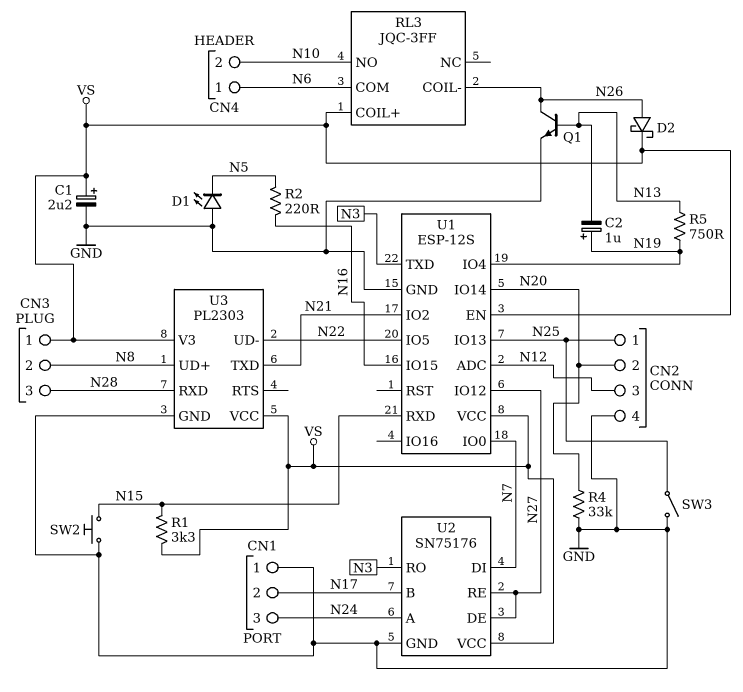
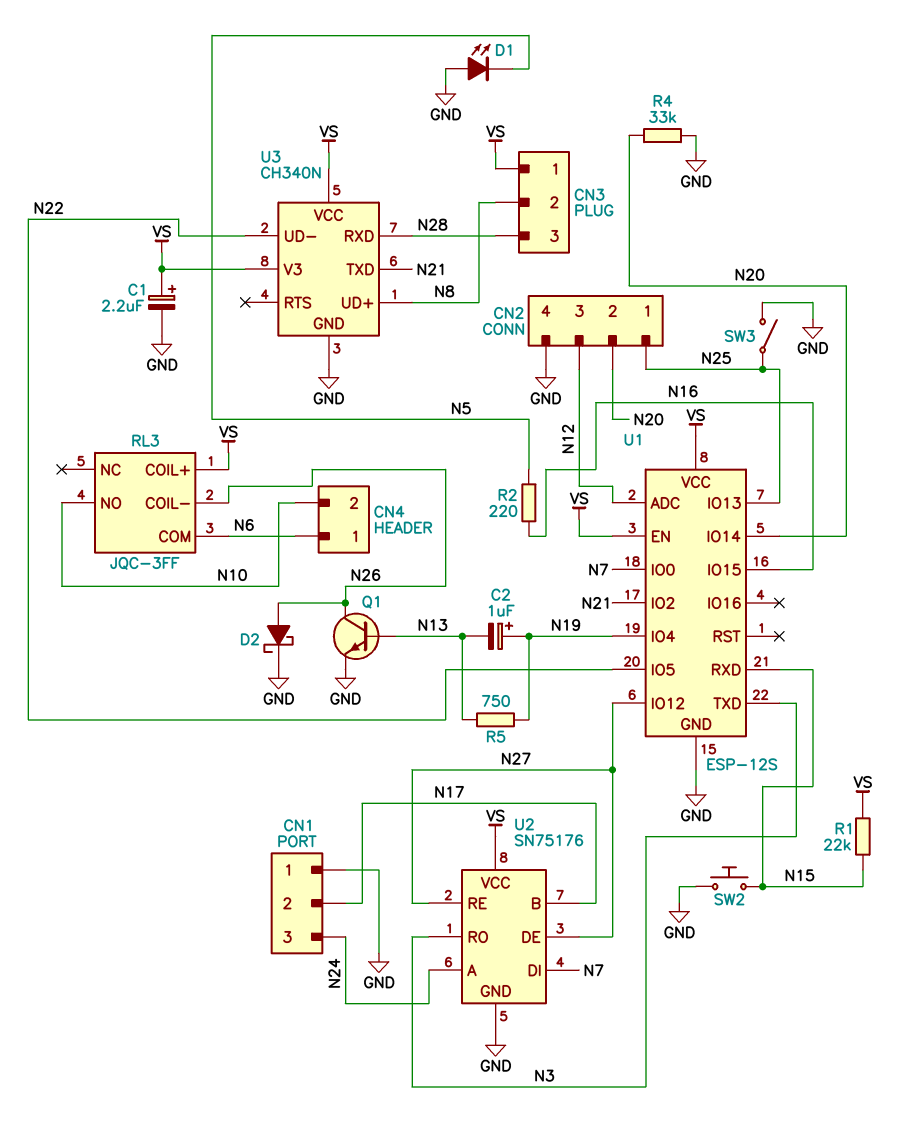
D2: schottky (A N26, K VS) -> schottky (A N26, K GND)
R1: 3.3k (N15, VS) -> 22k (N15, VS)
U3: PL2303 -> CH340N

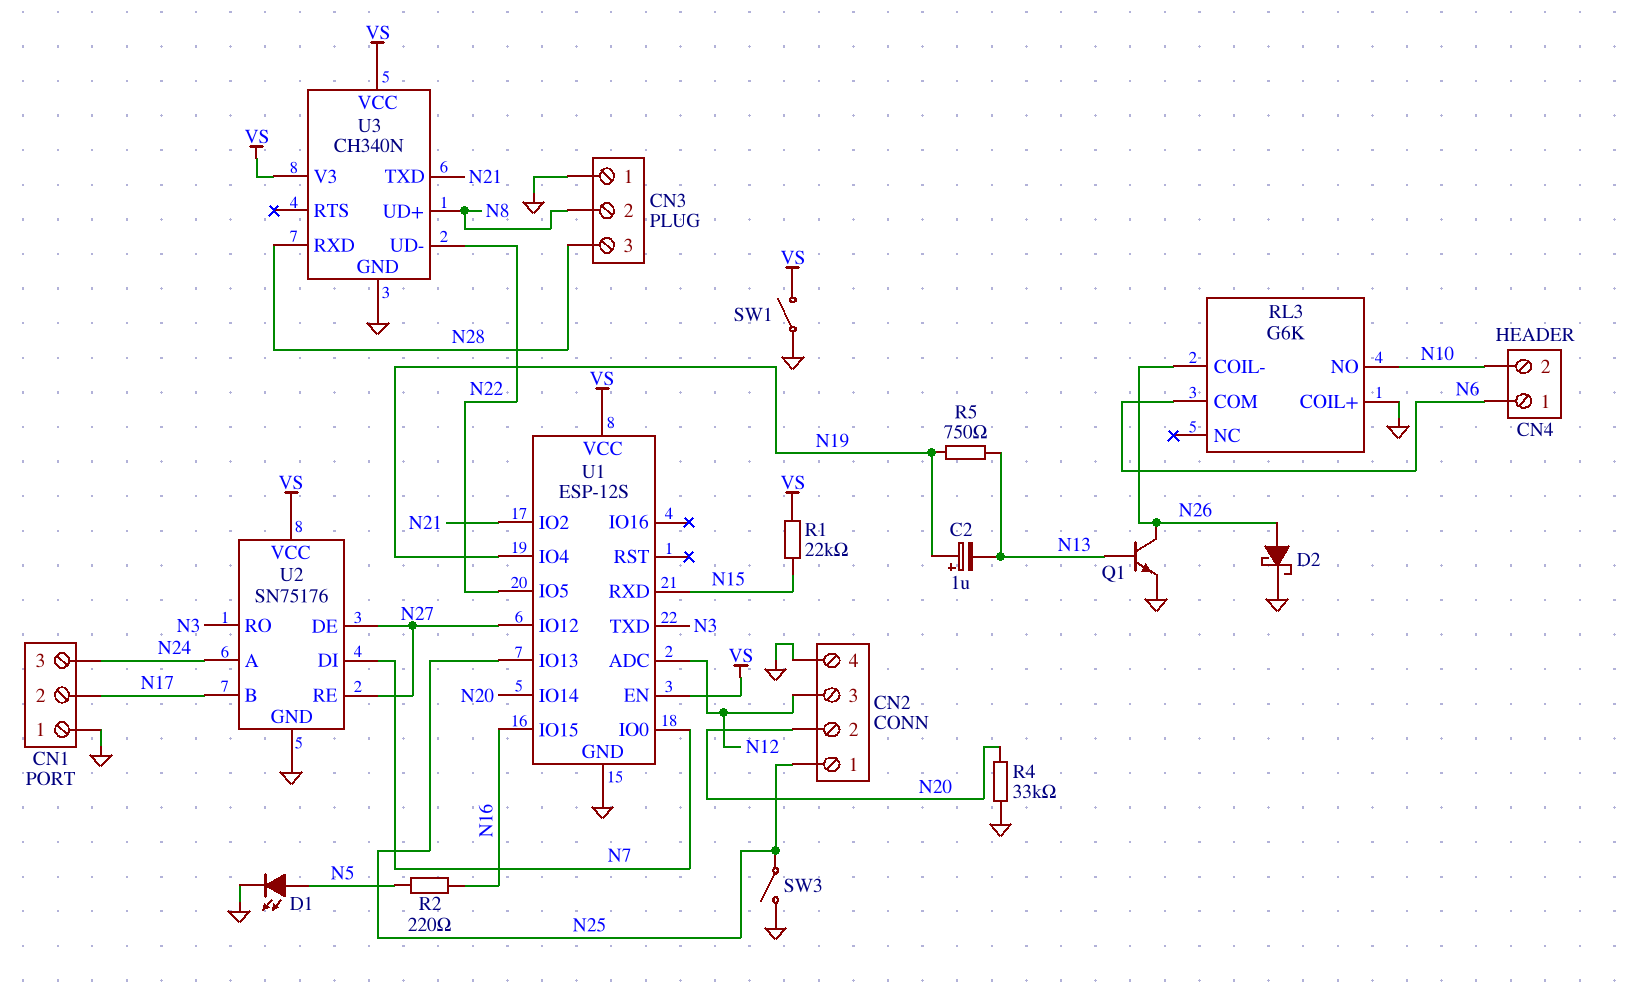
C1: 2.2uF (plus VS, minus GND) -> none
CN3 pin 1: VS -> GND
D1: LED (A GND, K N5) -> LED (A N5, K GND)
RL3: JQC-3FF -> G6K
RL3 pin COIL+: VS -> GND
SW1: none -> switch (GND, VS)
SW2: button (GND, N15) -> none

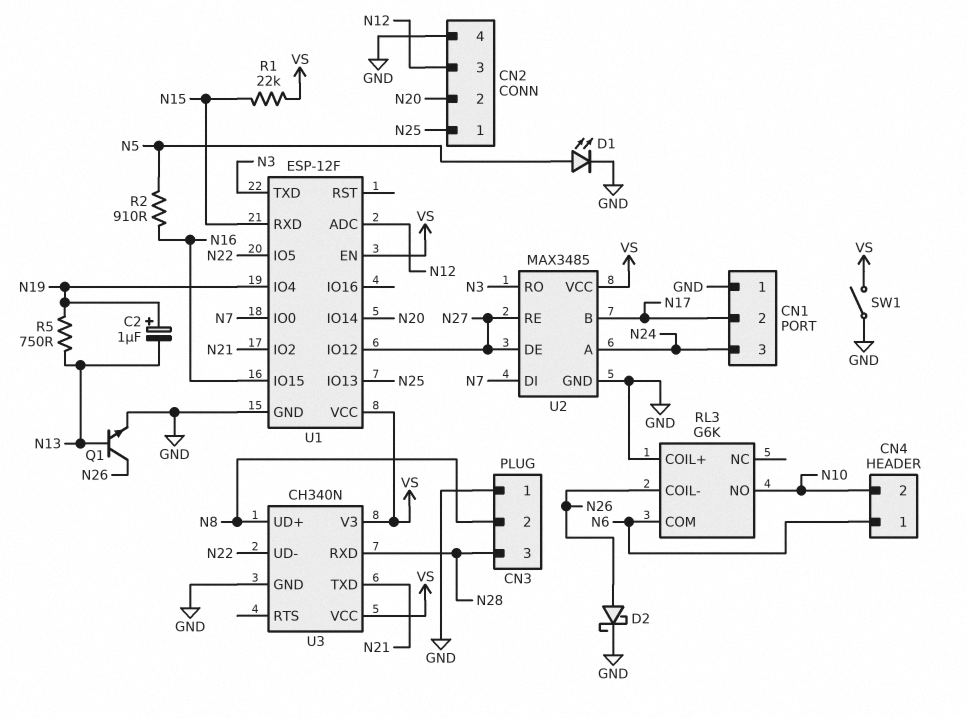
R2: 220 (N5, N16) -> 910 (N5, N16)
R4: 33k (GND, N20) -> none
SW3: switch (GND, N25) -> none
U1: ESP-12S -> ESP-12F
U2: SN75176 -> MAX3485

